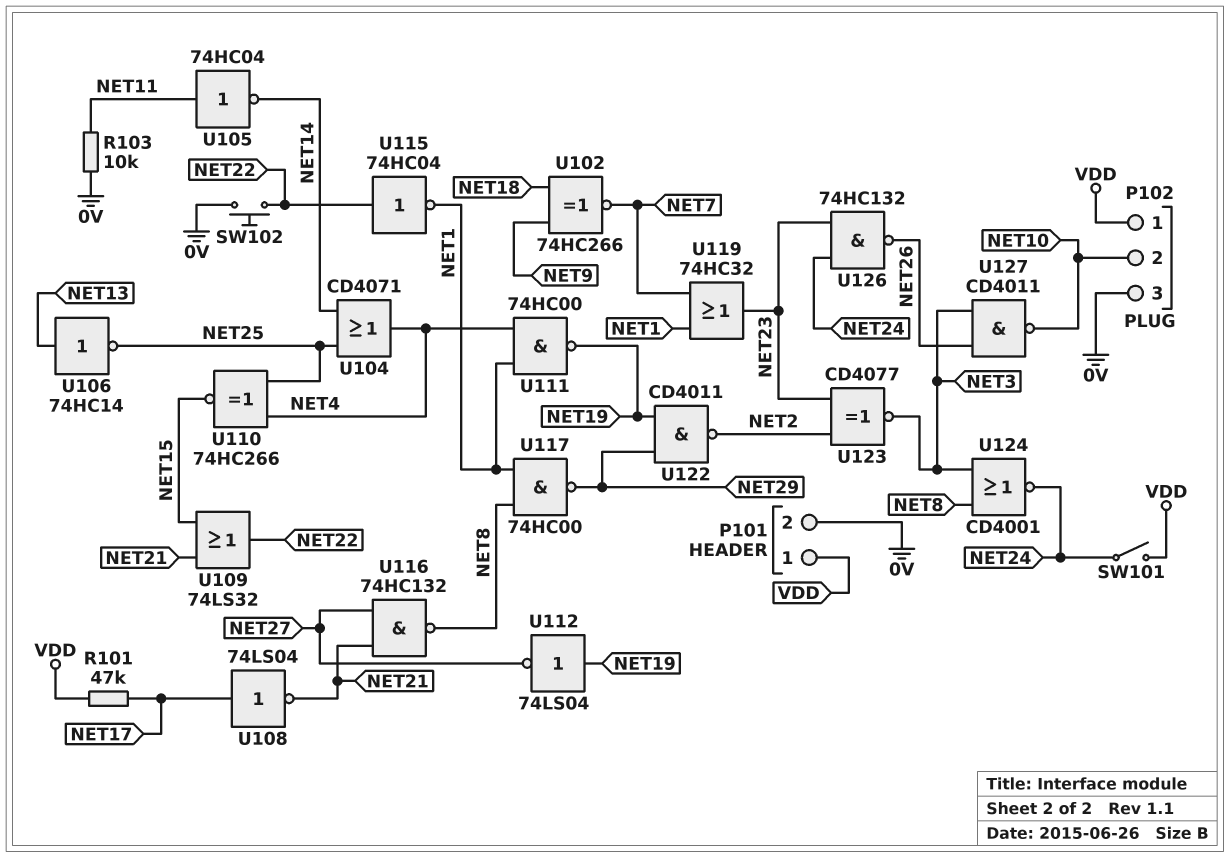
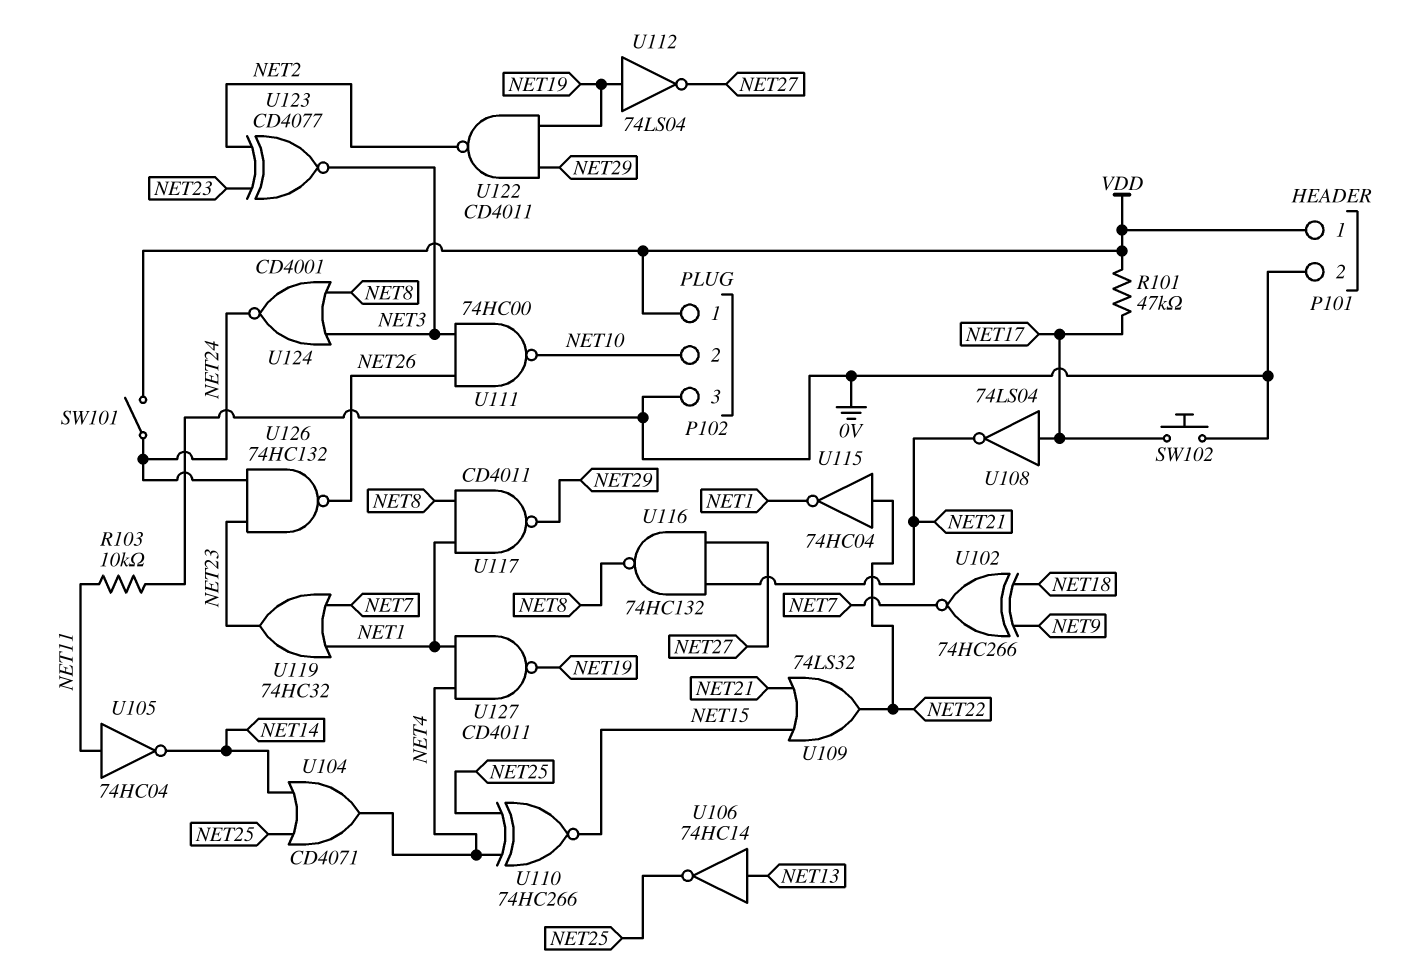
SW102: button (0V, NET22) -> button (0V, NET17)
U111: NAND 74HC00 (in NET1, in NET4, out NET19) -> NAND 74HC00 (in NET3, in NET26, out NET10)
U117: NAND 74HC00 (in NET1, in NET8, out NET29) -> NAND CD4011 (in NET1, in NET8, out NET29)
U127: NAND CD4011 (in NET3, in NET26, out NET10) -> NAND CD4011 (in NET1, in NET4, out NET19)

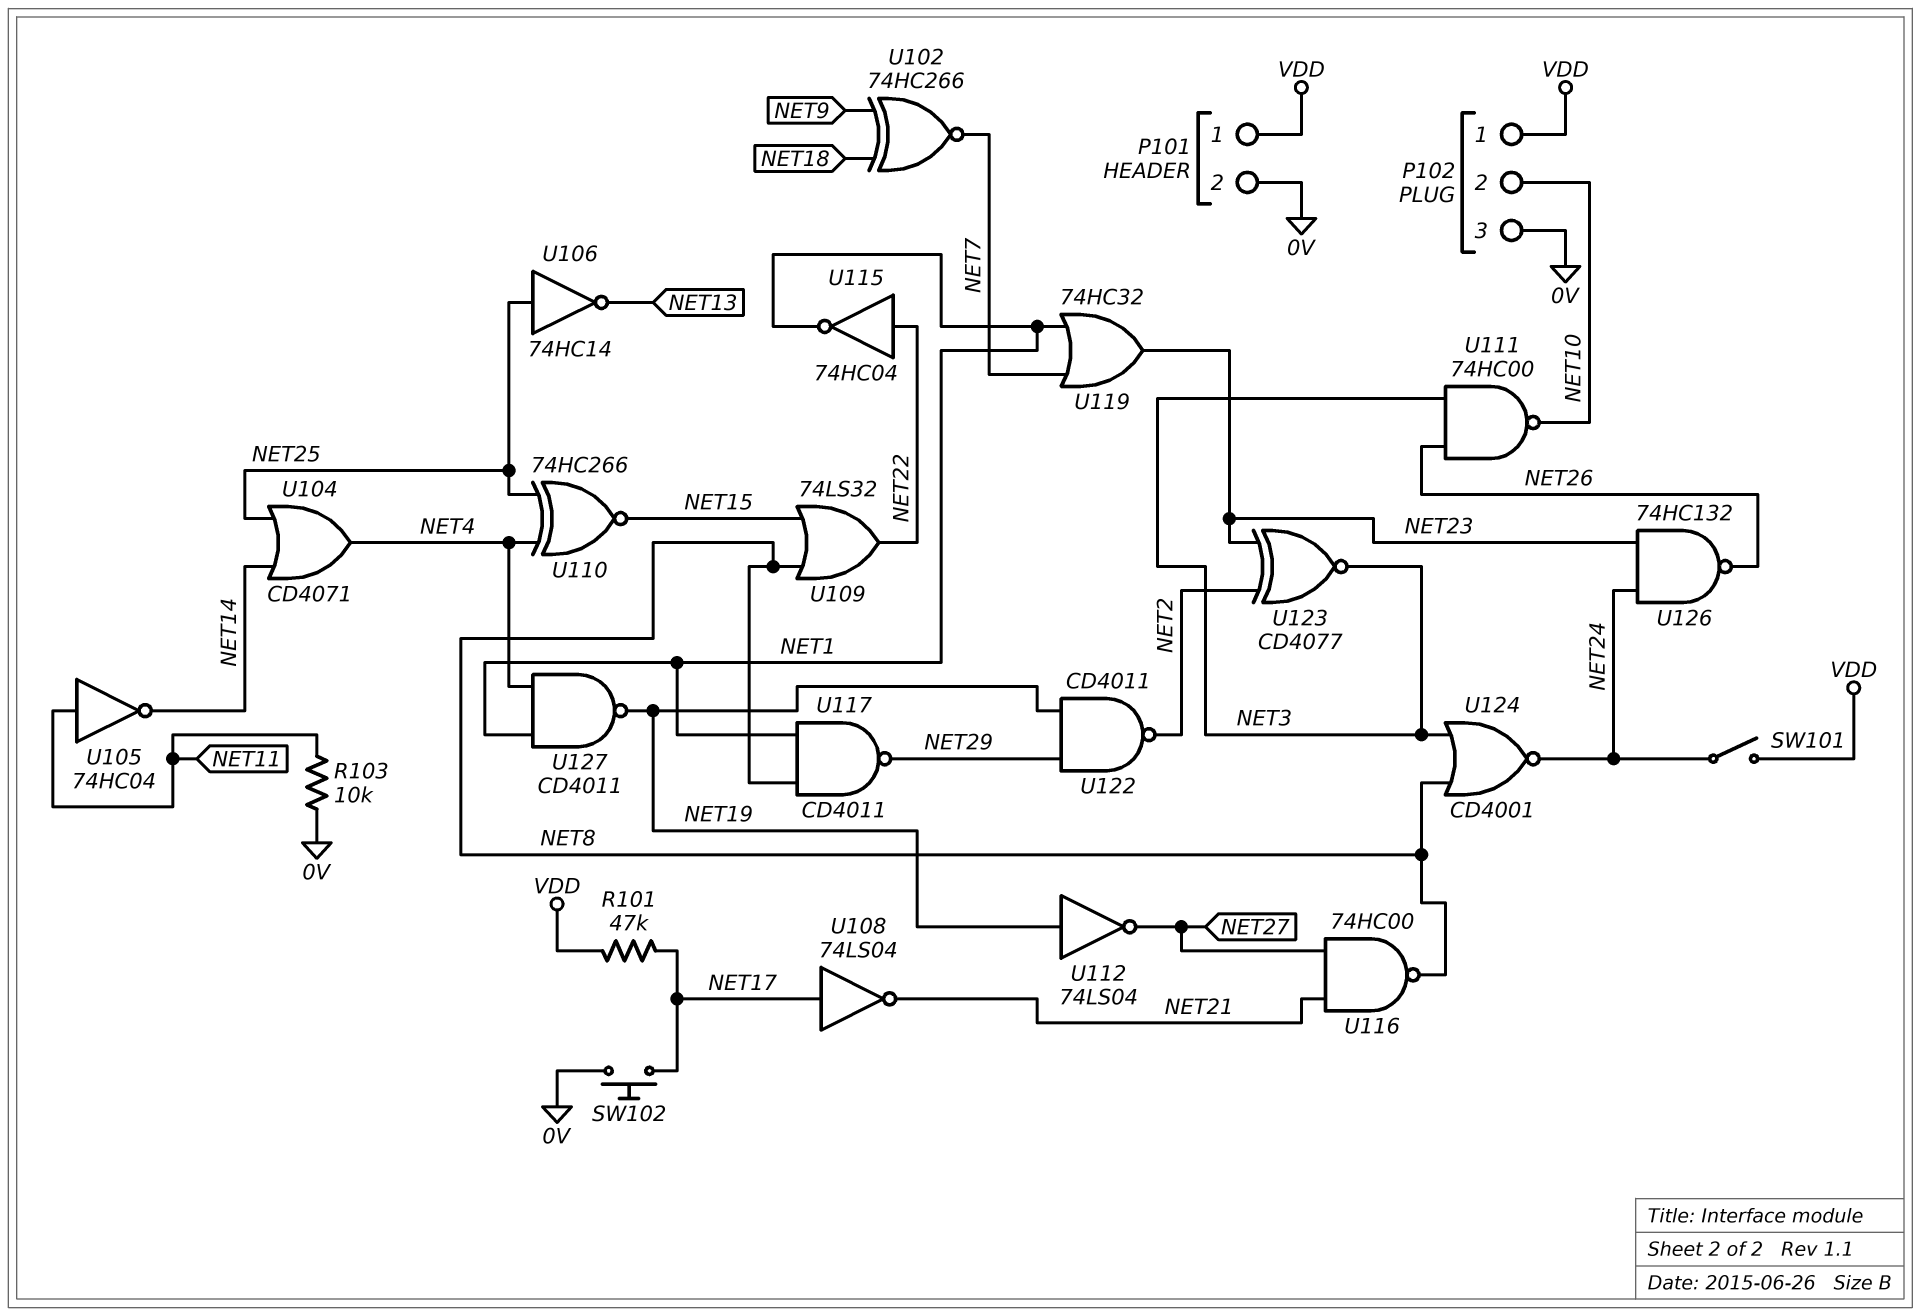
U106: NOT 74HC14 (in NET13, out NET25) -> NOT 74HC14 (in NET25, out NET13)
U109: OR 74LS32 (in NET15, in NET21, out NET22) -> OR 74LS32 (in NET8, in NET15, out NET22)
U116: NAND 74HC132 (in NET21, in NET27, out NET8) -> NAND 74HC00 (in NET21, in NET27, out NET8)

